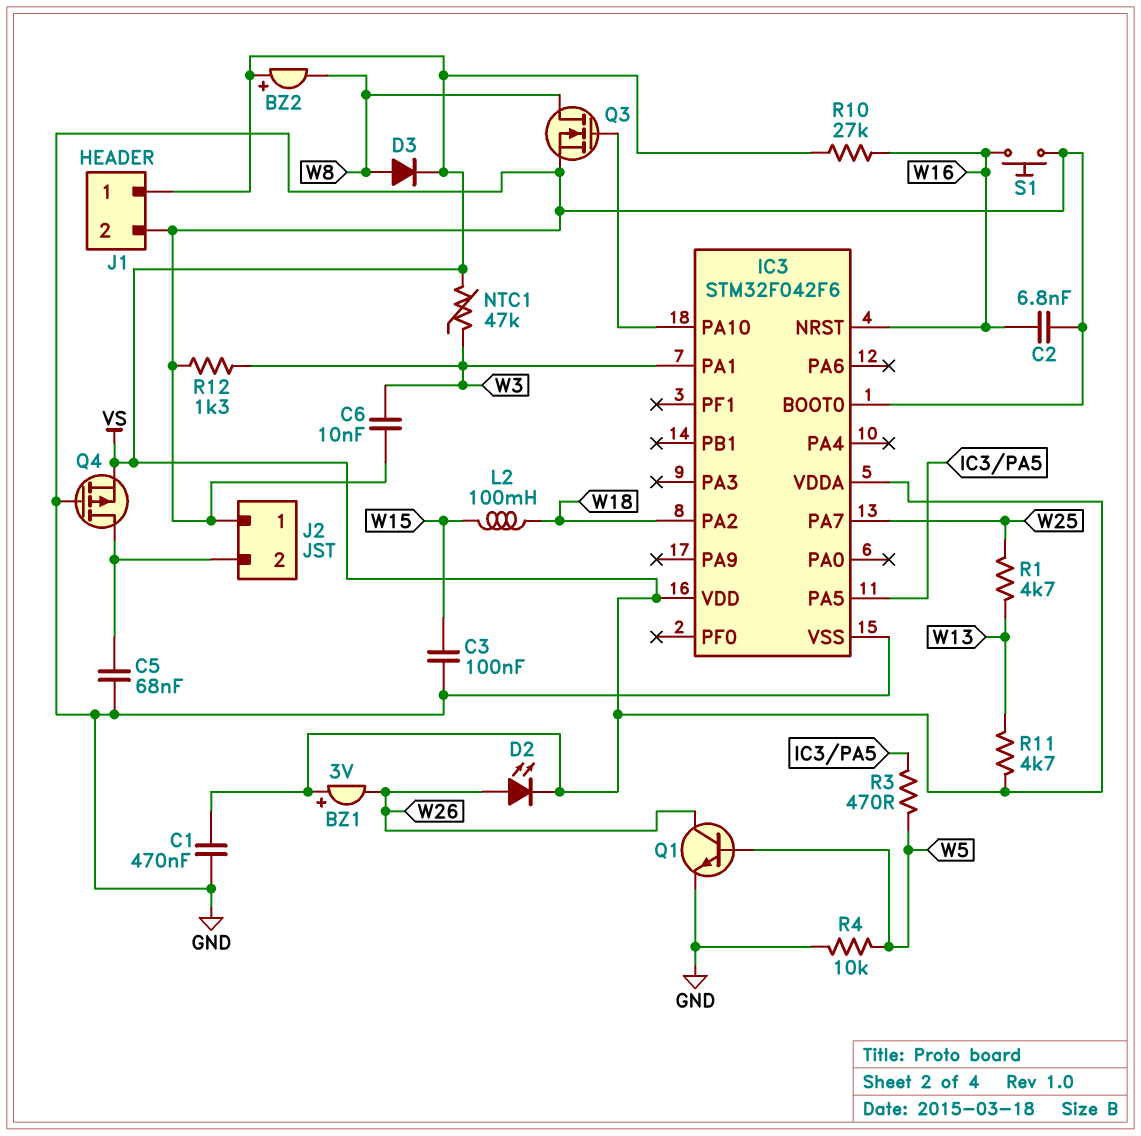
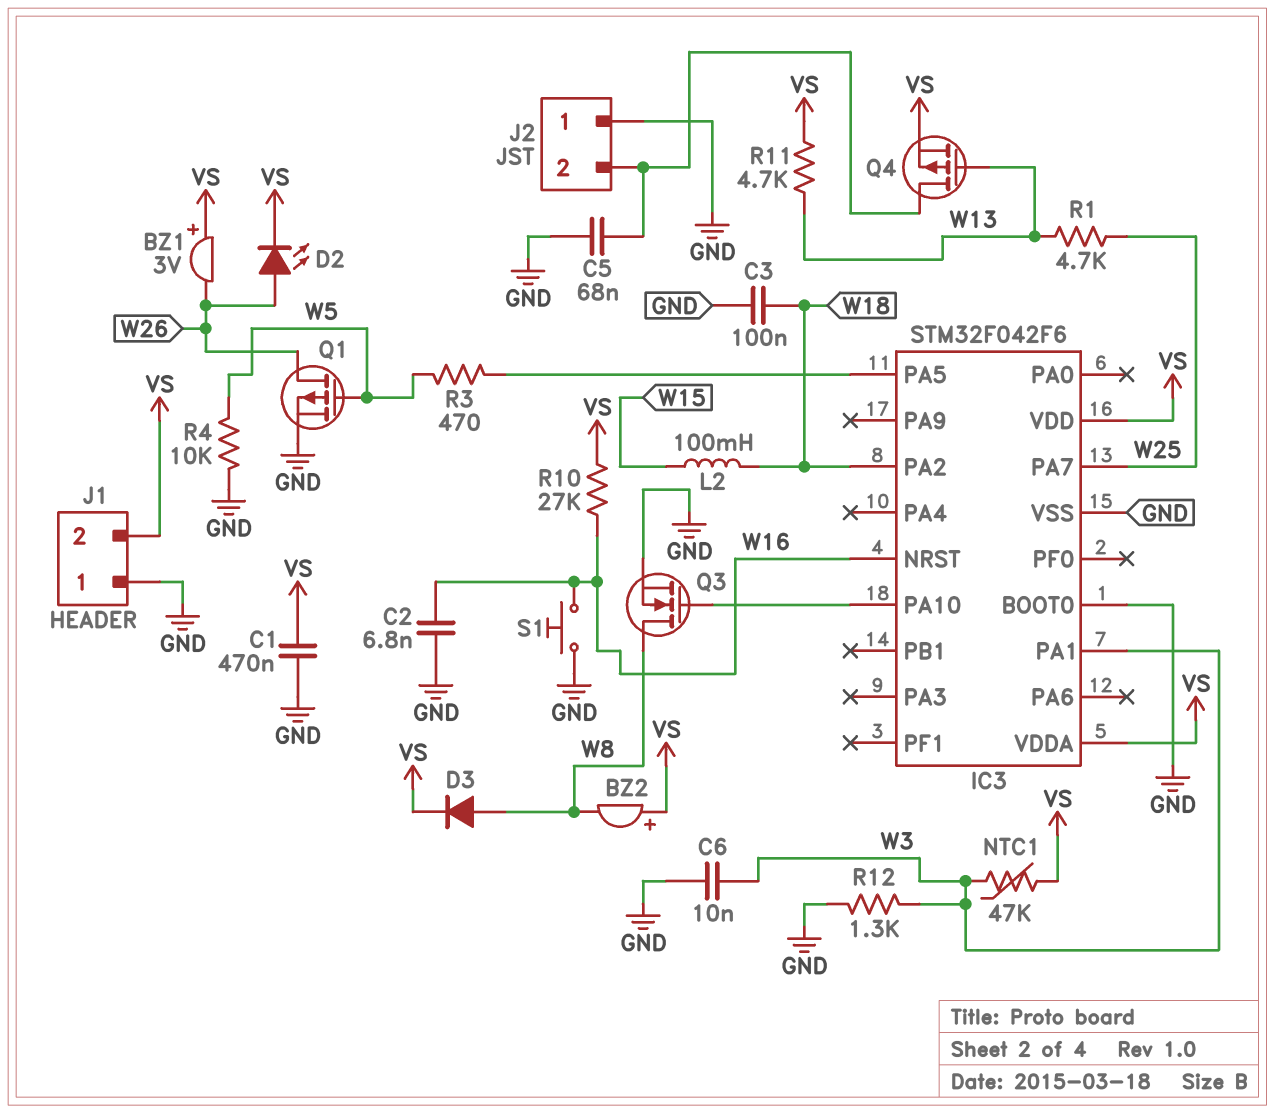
C3: 100nF (GND, W15) -> 100nF (GND, W18)
J1 pin 1: VS -> GND
J1 pin 2: GND -> VS
Q1: NPN (B W5, C W26, E GND) -> PMOS (G W5, D W26, S GND)
Q4: PMOS (G GND, D J2/2, S VS) -> PMOS (G W13, D J2/2, S VS)

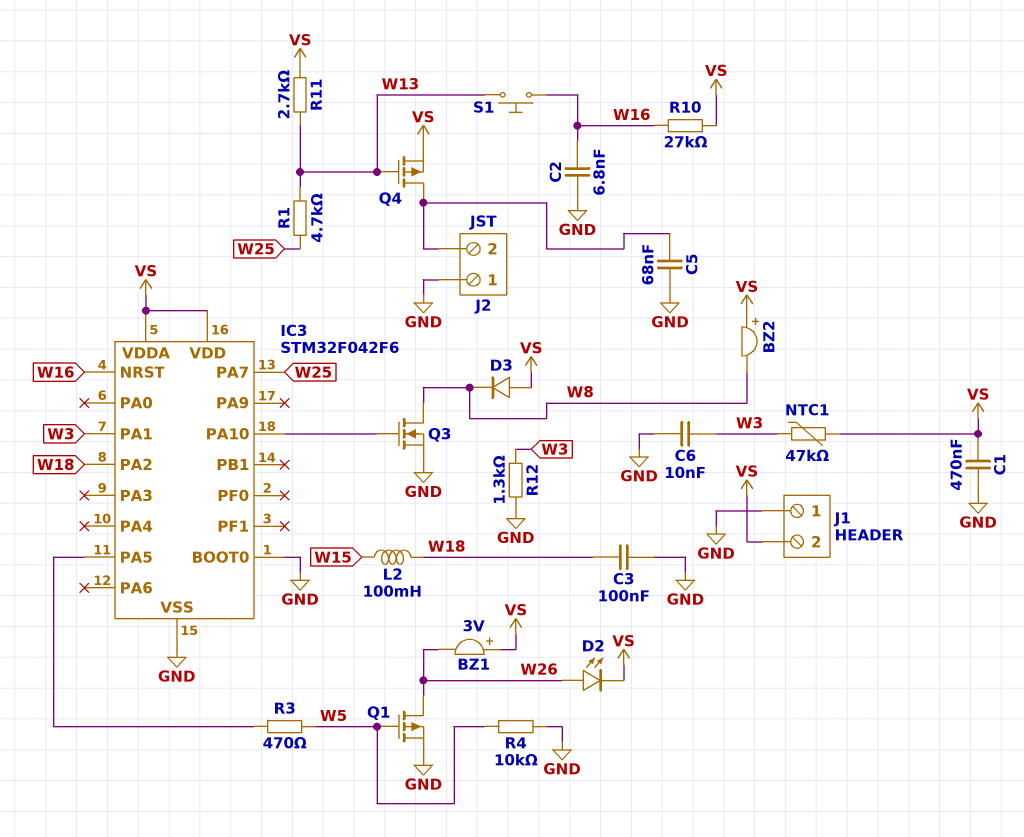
D3: diode (A W8, K VS) -> diode (A VS, K W8)
R11: 4.7k (VS, W13) -> 2.7k (VS, W13)
S1: button (GND, W16) -> button (W13, W16)

